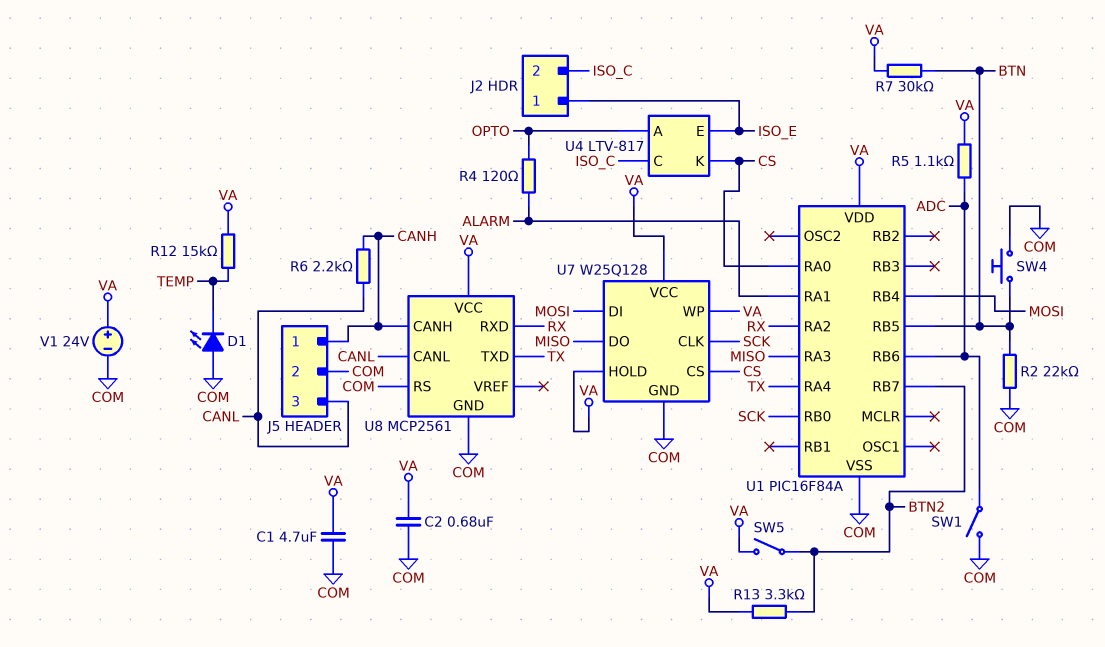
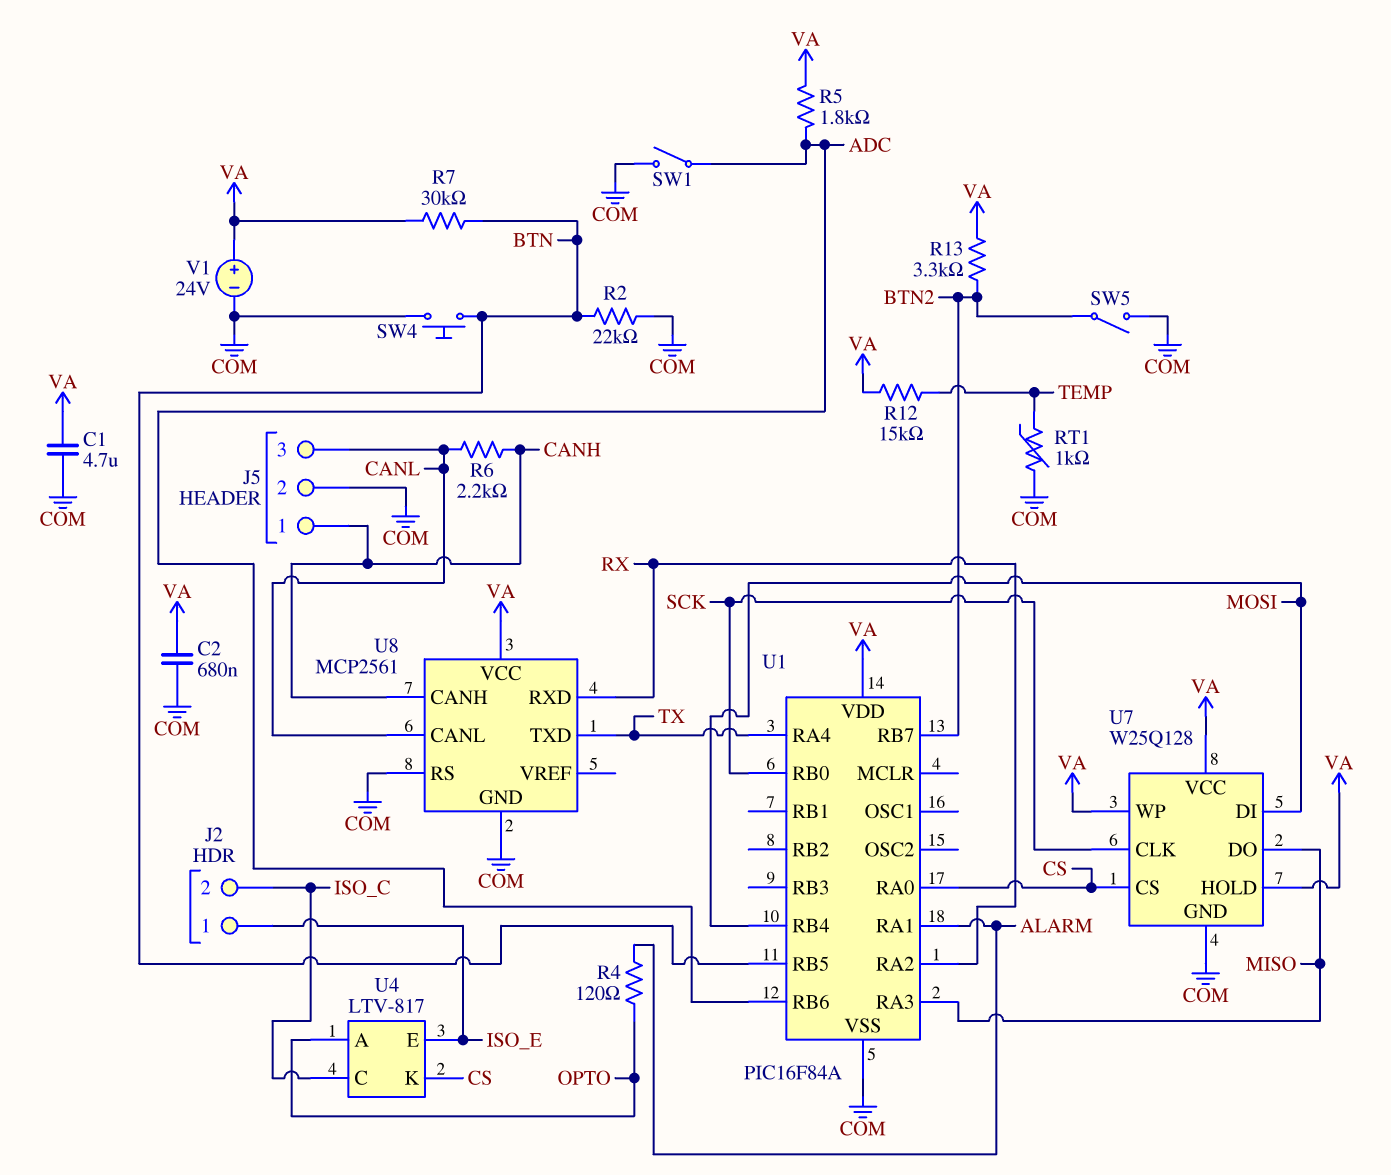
D1: LED (A COM, K TEMP) -> none
R5: 1.1k (ADC, VA) -> 1.8k (ADC, VA)
RT1: none -> 1k (COM, TEMP)
SW5: switch (BTN2, VA) -> switch (BTN2, COM)

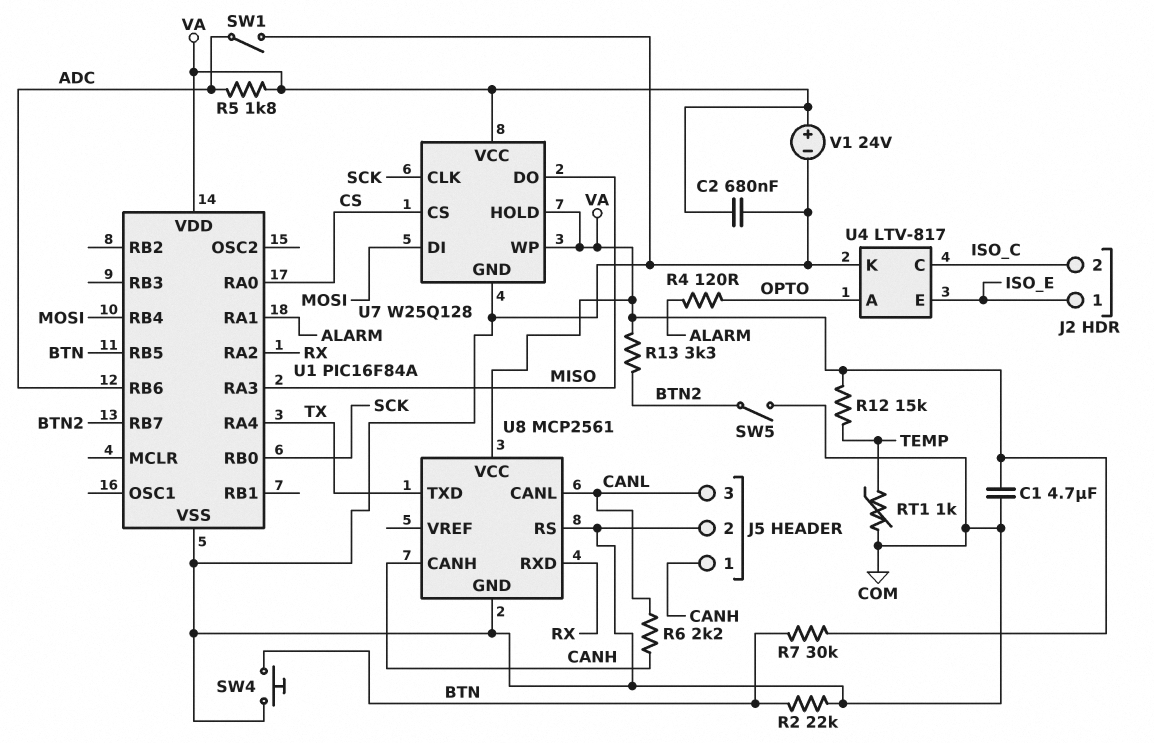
U4 pin K: CS -> COM

